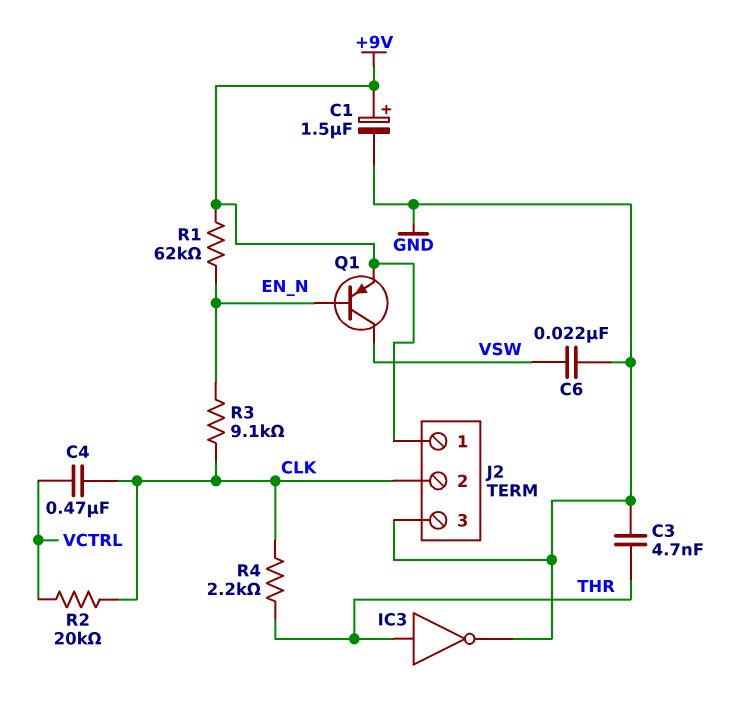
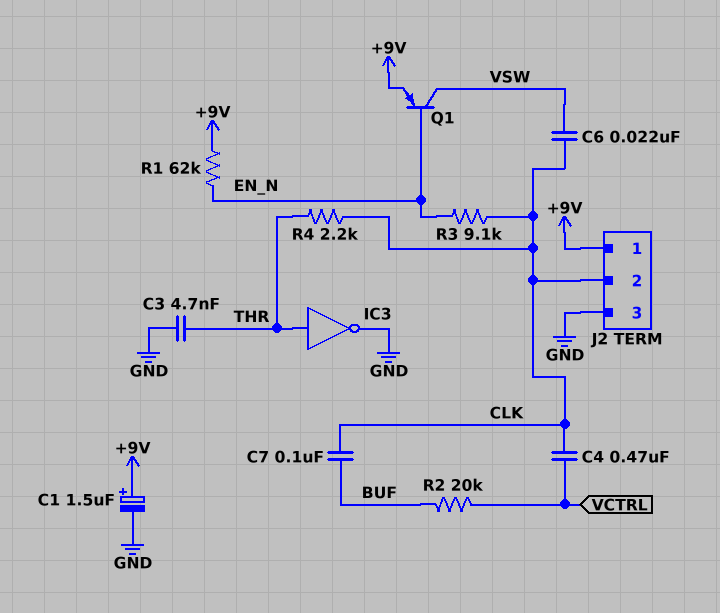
C6: 22nF (GND, VSW) -> 22nF (CLK, VSW)
C7: none -> 100nF (BUF, CLK)
R2: 20k (CLK, VCTRL) -> 20k (BUF, VCTRL)

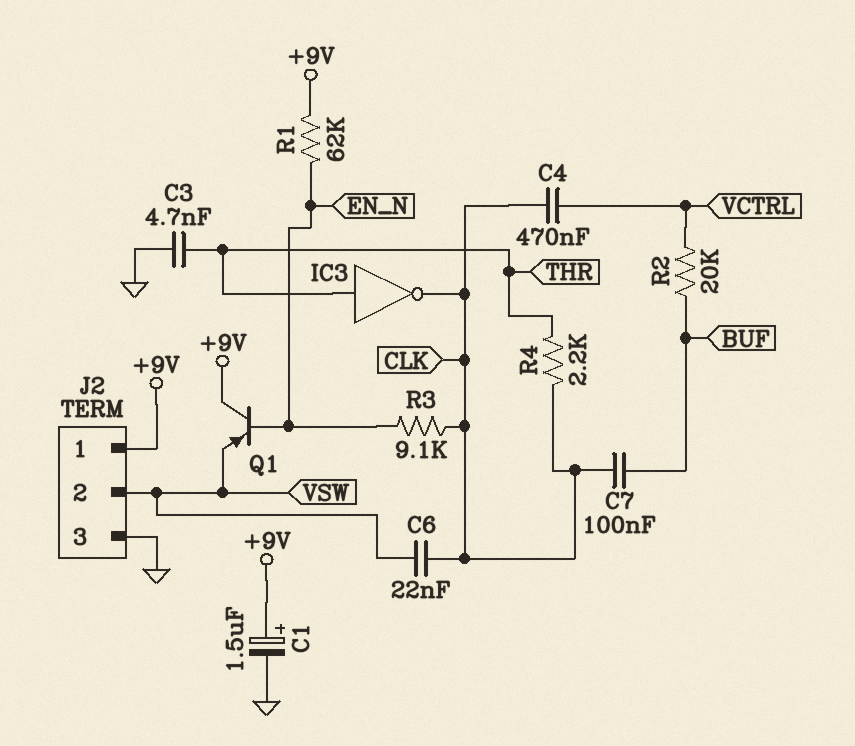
IC3: NOT (in THR, out GND) -> NOT (in THR, out CLK)
J2 pin 2: CLK -> VSW
Q1: PNP (B EN_N, C VSW, E +9V) -> PNP (B EN_N, C +9V, E VSW)

